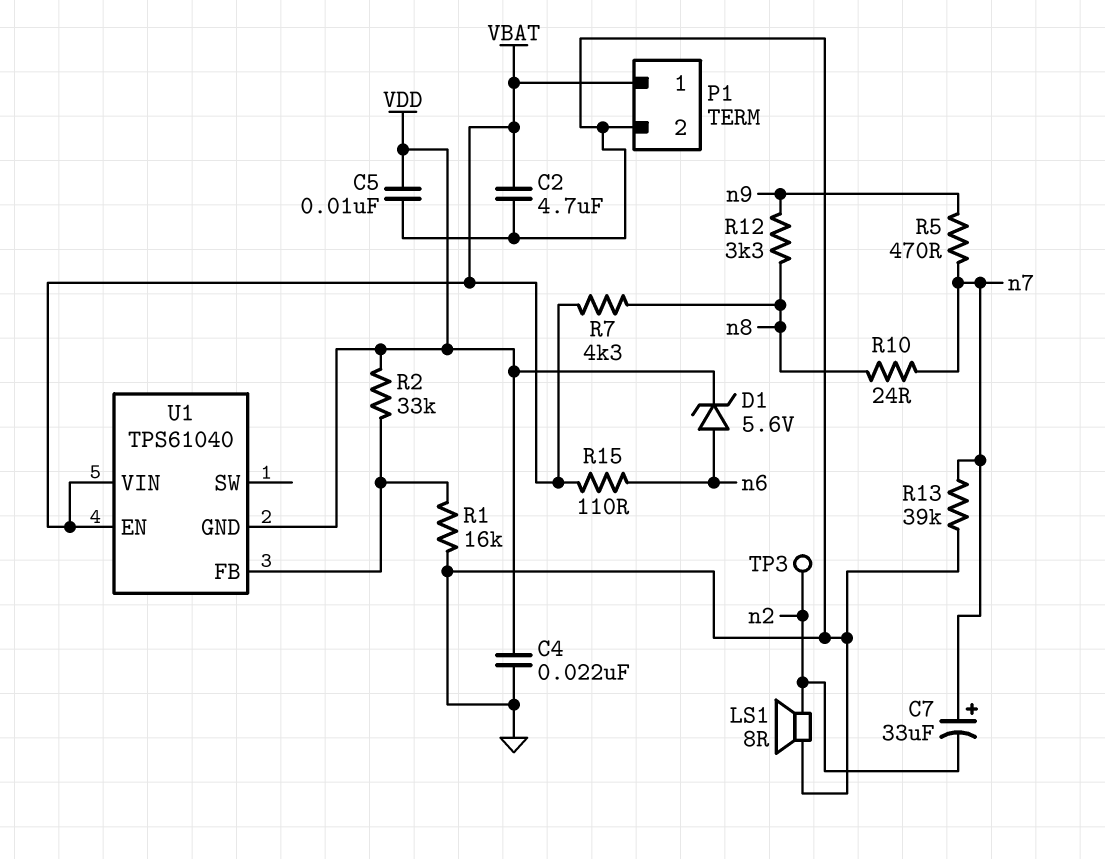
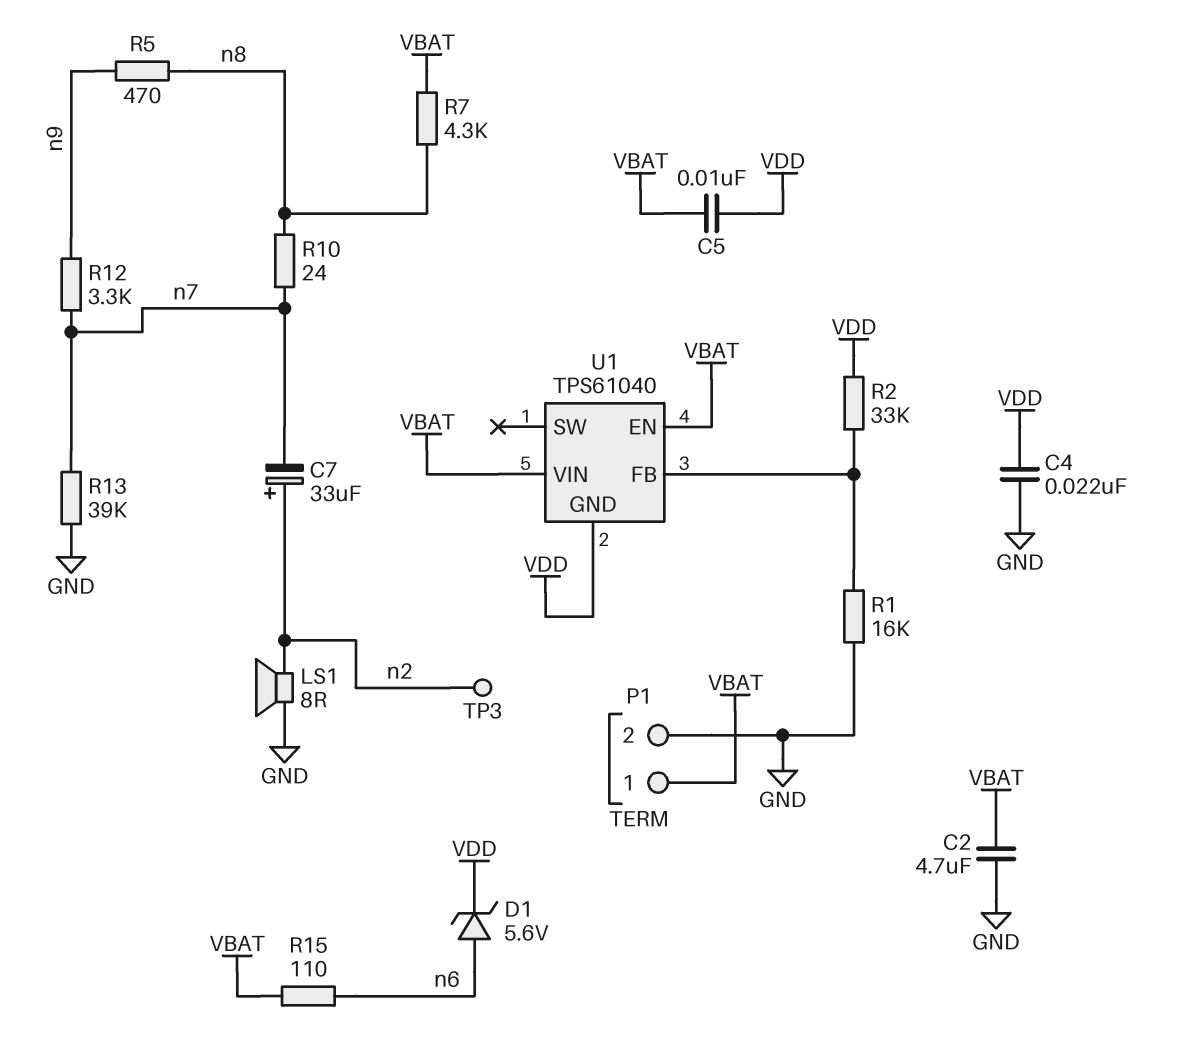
C5: 10nF (GND, VDD) -> 10nF (VBAT, VDD)
C7: 33uF (plus n7, minus n2) -> 33uF (plus n2, minus n7)
R5: 470 (n7, n9) -> 470 (n8, n9)
R12: 3.3k (n8, n9) -> 3.3k (n7, n9)

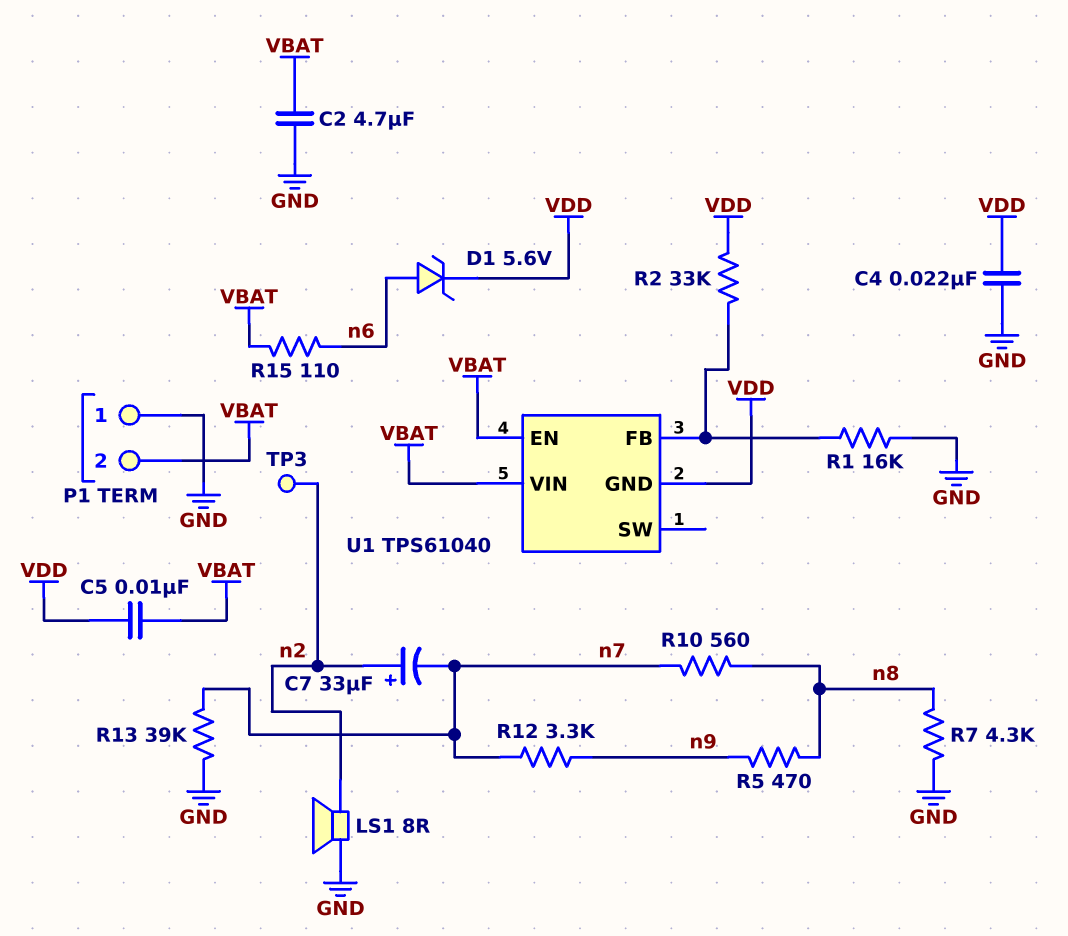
P1 pin 1: VBAT -> GND
P1 pin 2: GND -> VBAT
R7: 4.3k (VBAT, n8) -> 4.3k (GND, n8)
R10: 24 (n7, n8) -> 560 (n7, n8)

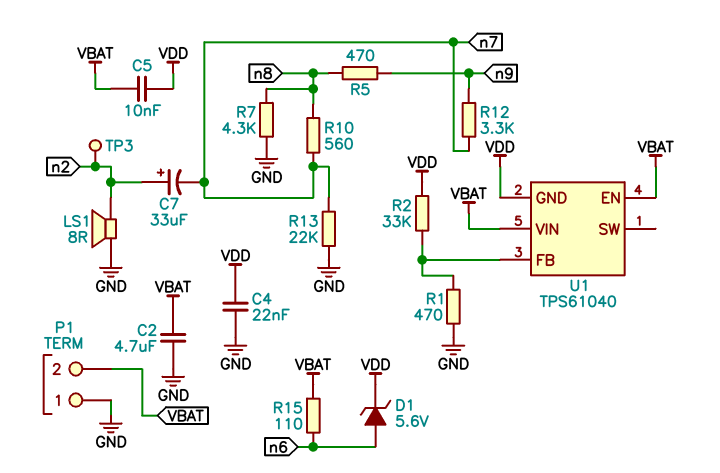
R1: 16k (GND, U1/FB) -> 470 (GND, U1/FB)
R13: 39k (GND, n7) -> 22k (GND, n7)

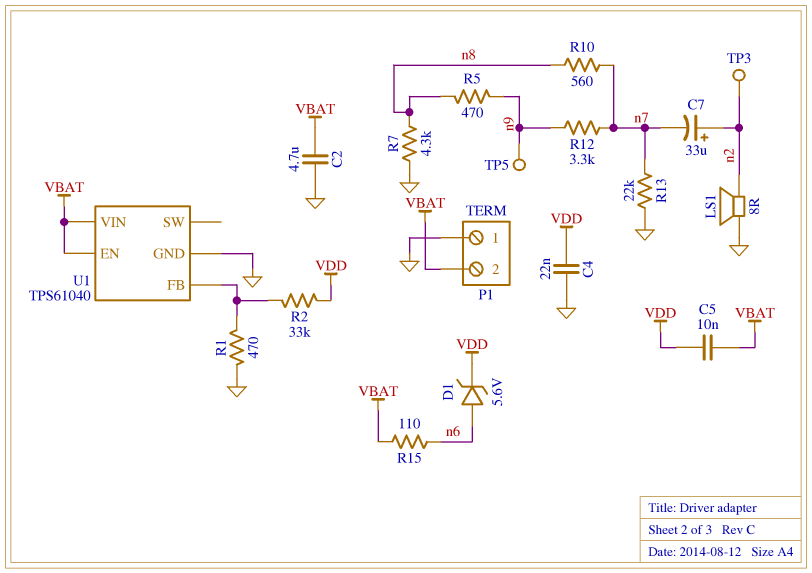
TP5: none -> test point (n9)
U1 pin GND: VDD -> GND

